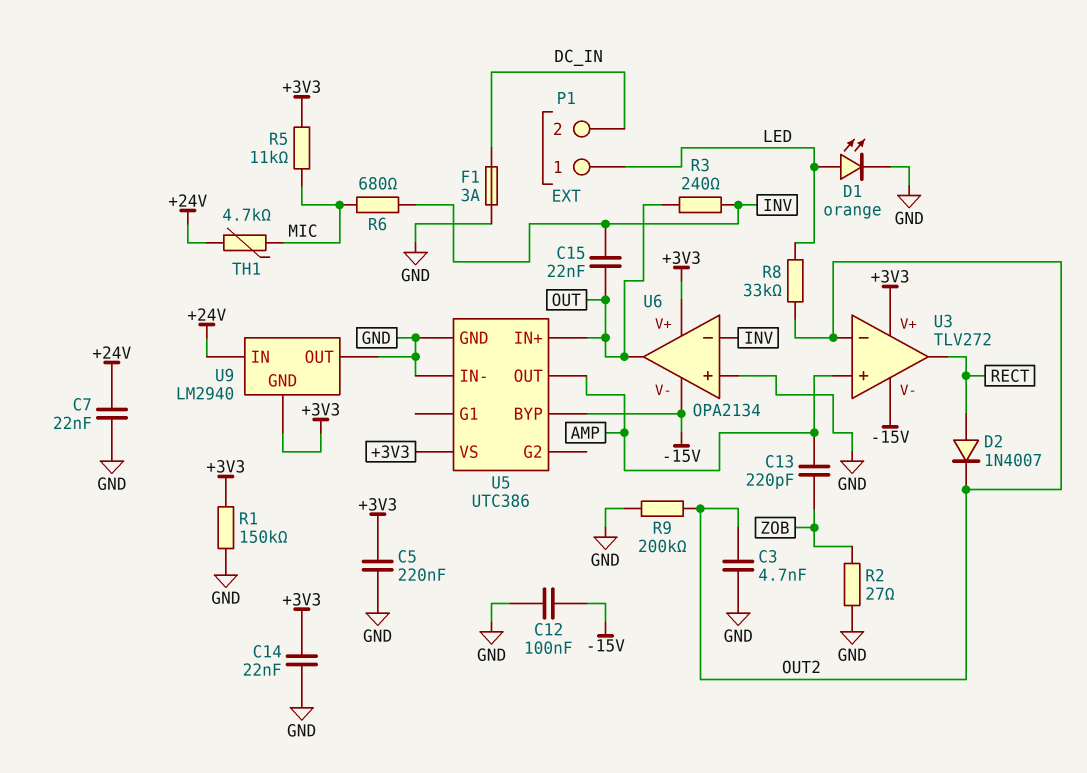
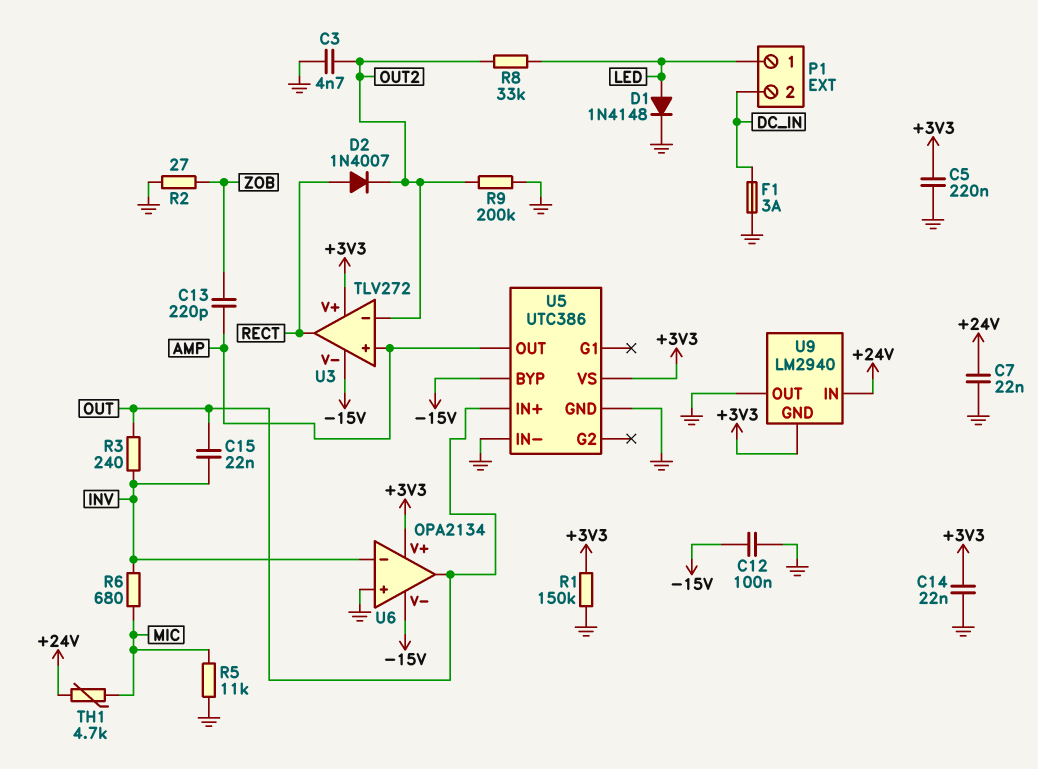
D1: LED orange (A LED, K GND) -> diode 1N4148 (A LED, K GND)
R5: 11k (+3V3, MIC) -> 11k (GND, MIC)

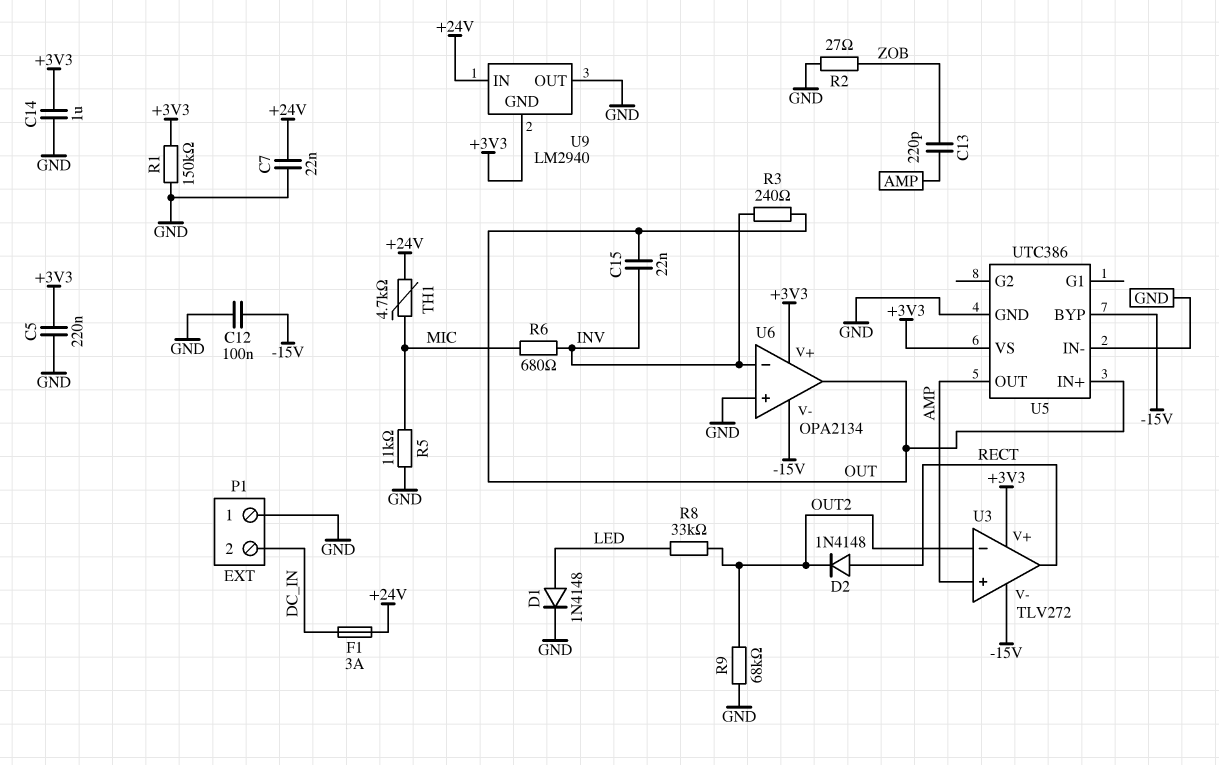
C3: 4.7nF (GND, OUT2) -> none
C14: 22nF (+3V3, GND) -> 1uF (+3V3, GND)
D2: diode 1N4007 (A RECT, K OUT2) -> diode 1N4148 (A RECT, K OUT2)
F1: 3A (DC_IN, GND) -> 3A (+24V, DC_IN)
P1 pin 1: LED -> GND
R9: 200k (GND, OUT2) -> 68k (GND, OUT2)

